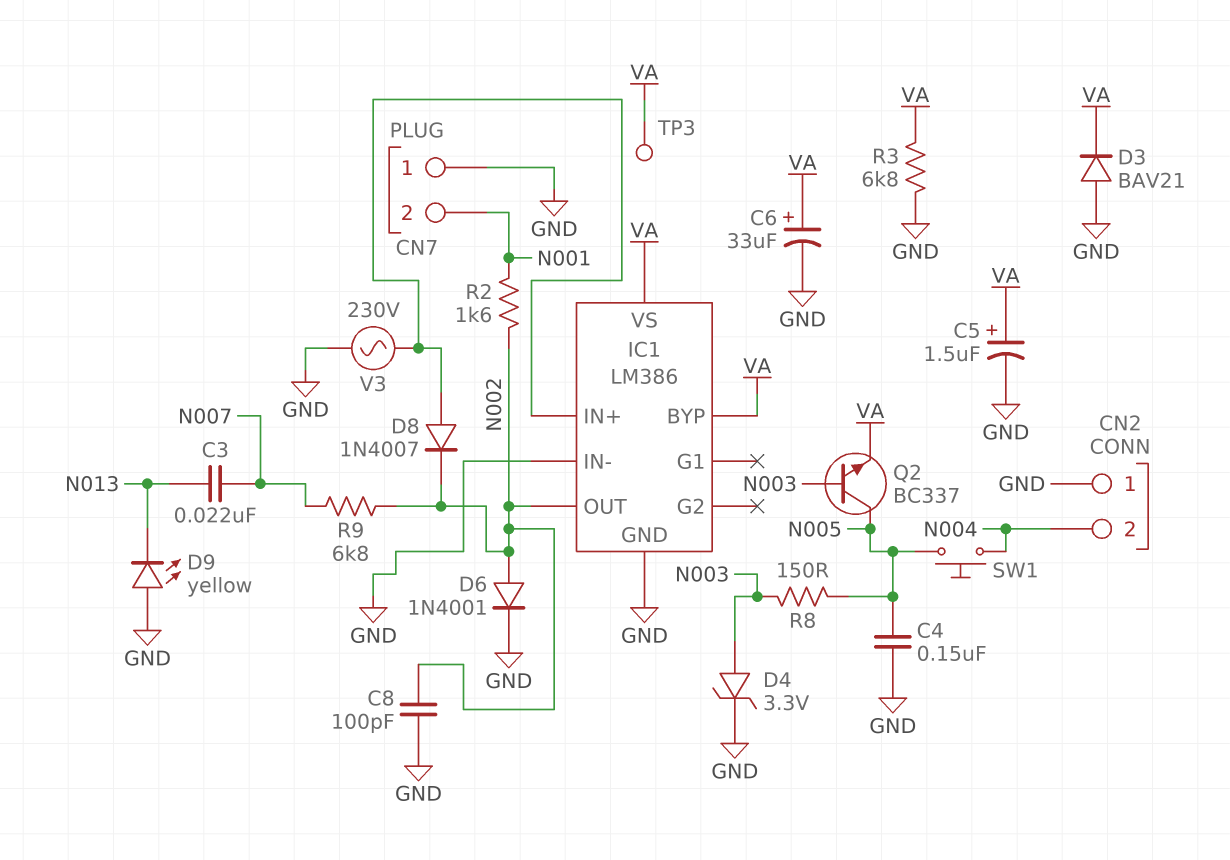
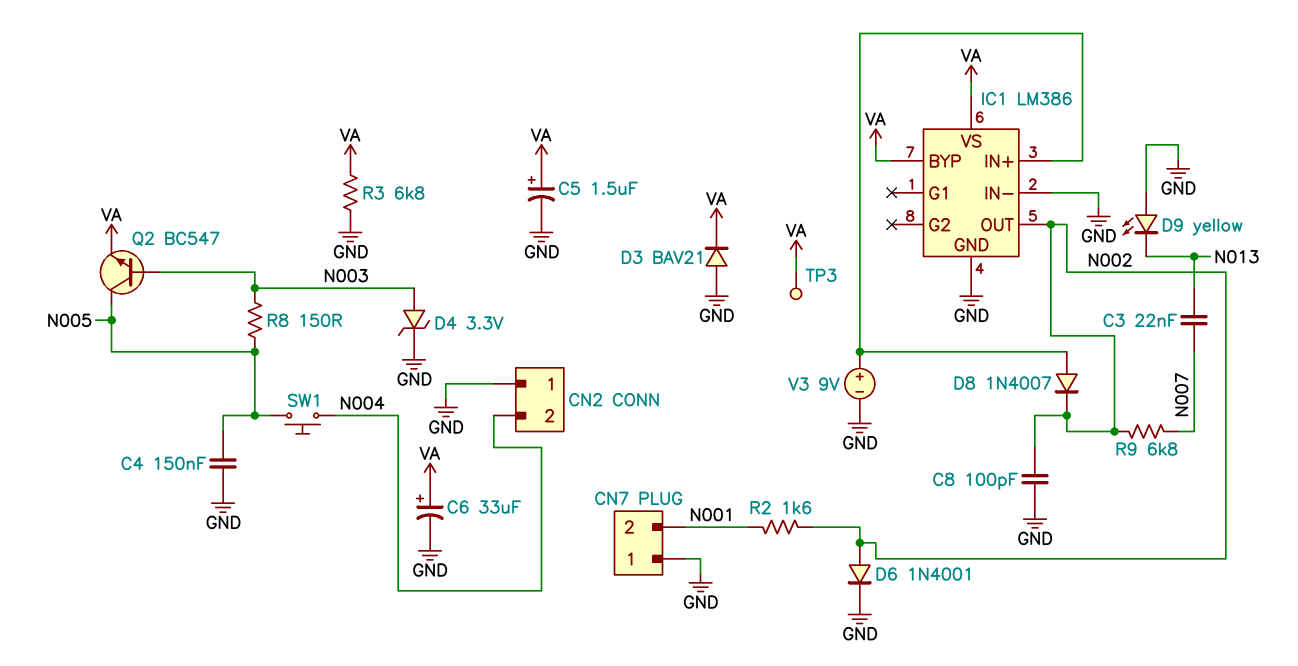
Q2: NPN BC337 (B N003, C N005, E VA) -> NPN BC547 (B N003, C N005, E VA)
V3: AC 230V (GND, IC1/IN+) -> 9V (plus IC1/IN+, minus GND)

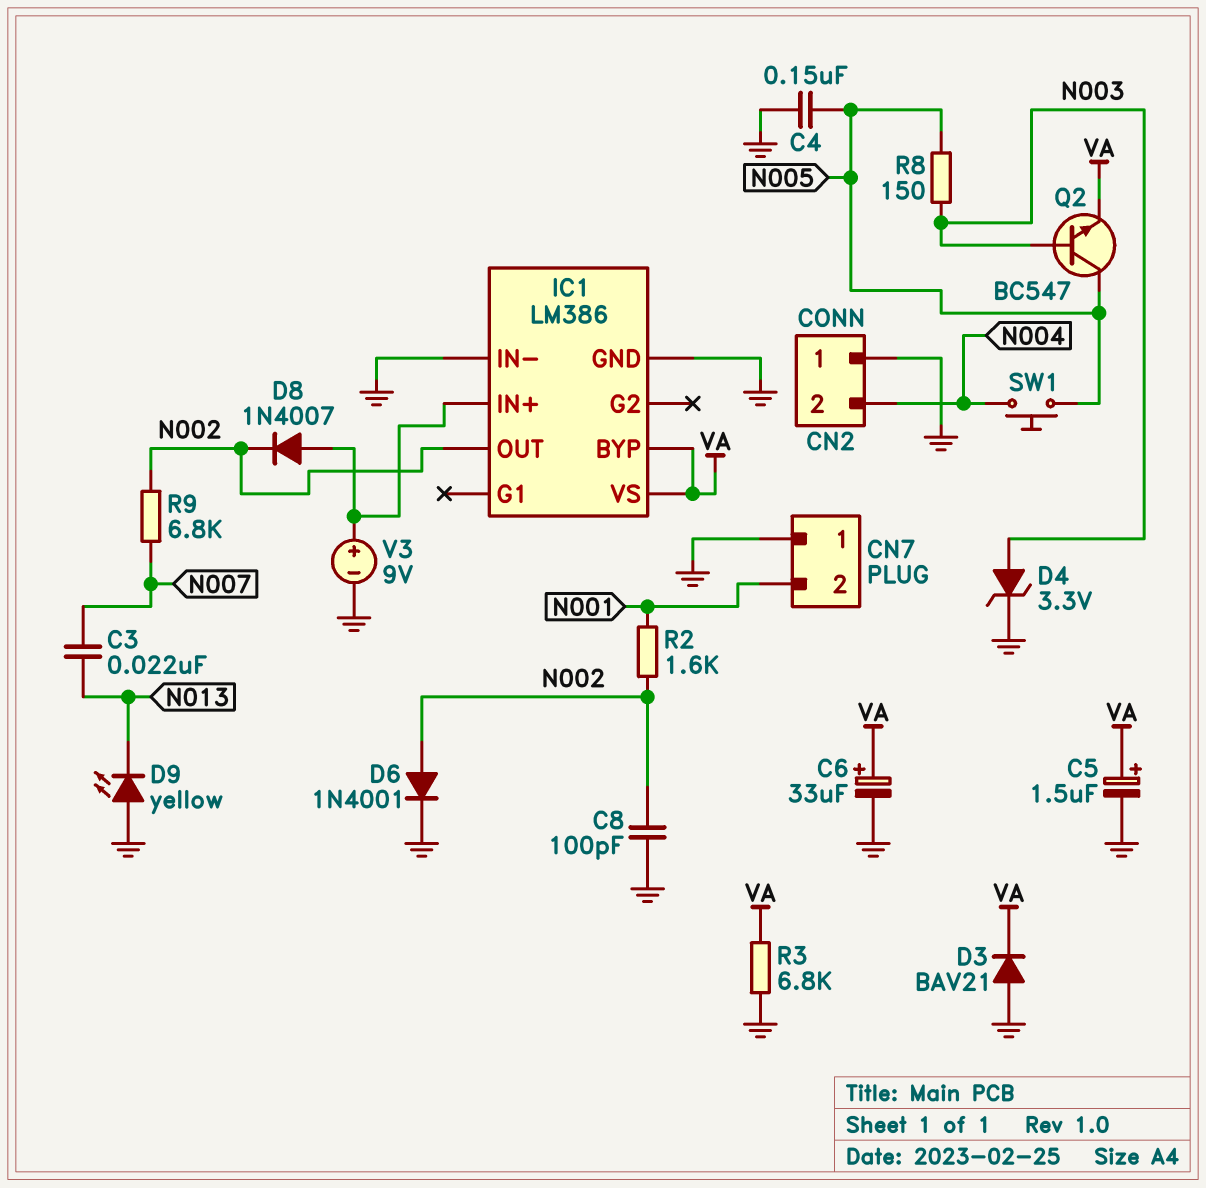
TP3: test point (VA) -> none

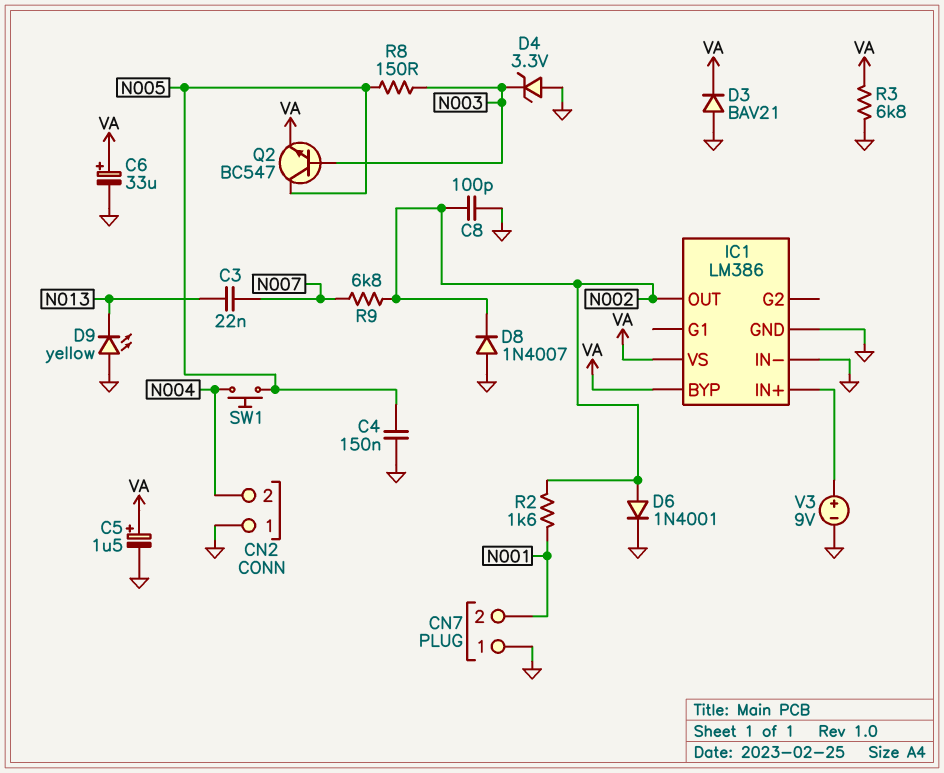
D4: zener 3.3V (A N003, K GND) -> zener 3.3V (A GND, K N003)
D8: diode 1N4007 (A IC1/IN+, K N002) -> diode 1N4007 (A GND, K N002)

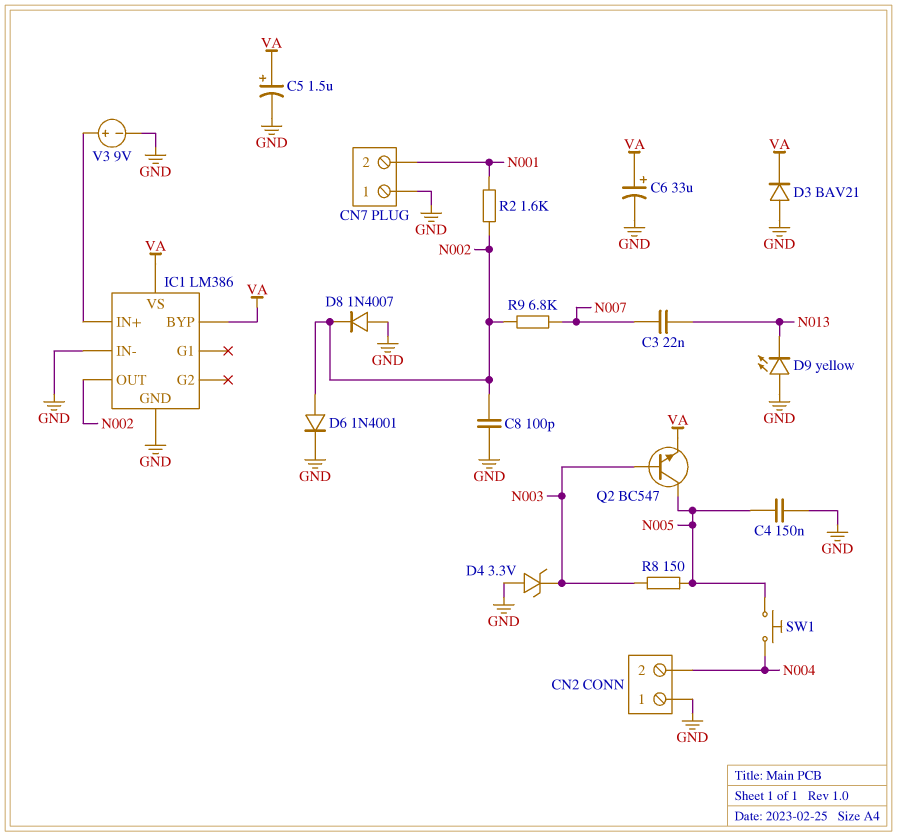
R3: 6.8k (GND, VA) -> none

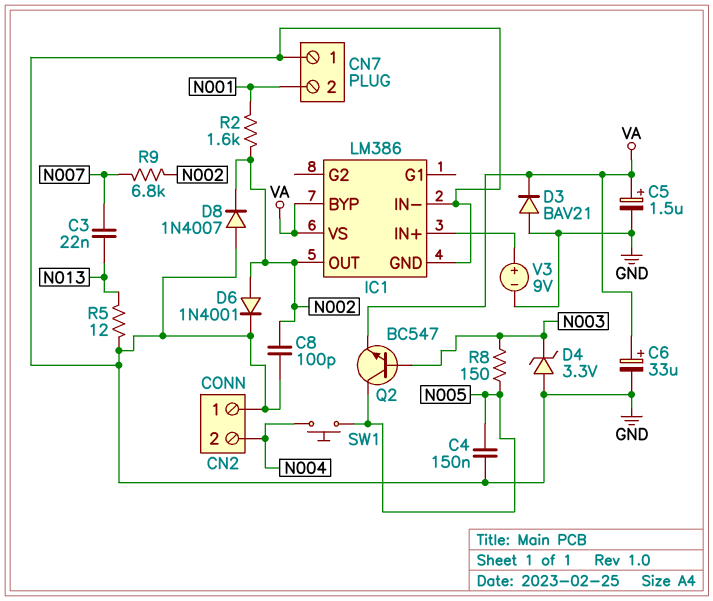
D9: LED yellow (A GND, K N013) -> none
R5: none -> 12 (GND, N013)

